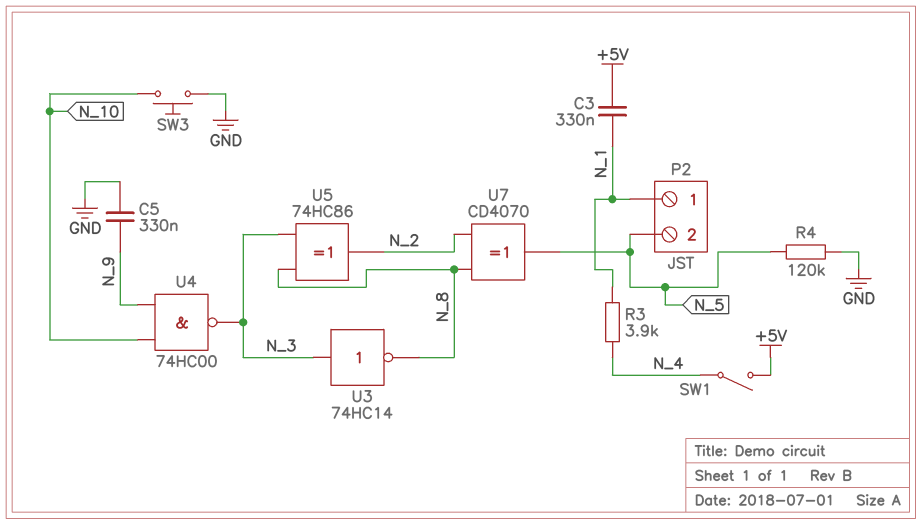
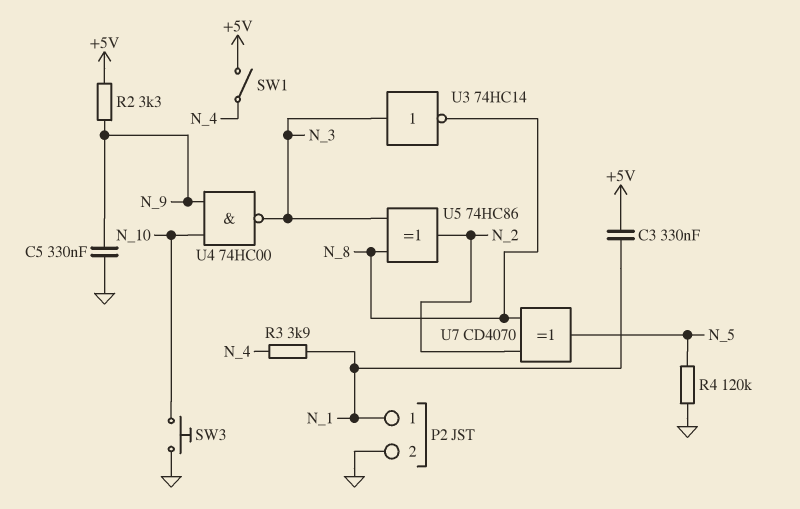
P2 pin 2: N_5 -> GND
R2: none -> 3.3k (+5V, N_9)

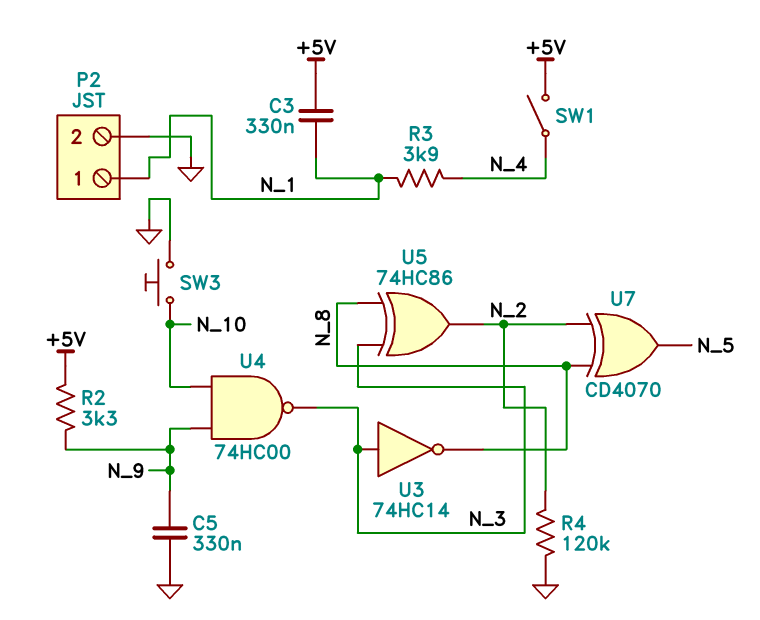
R4: 120k (GND, N_5) -> 120k (GND, N_2)

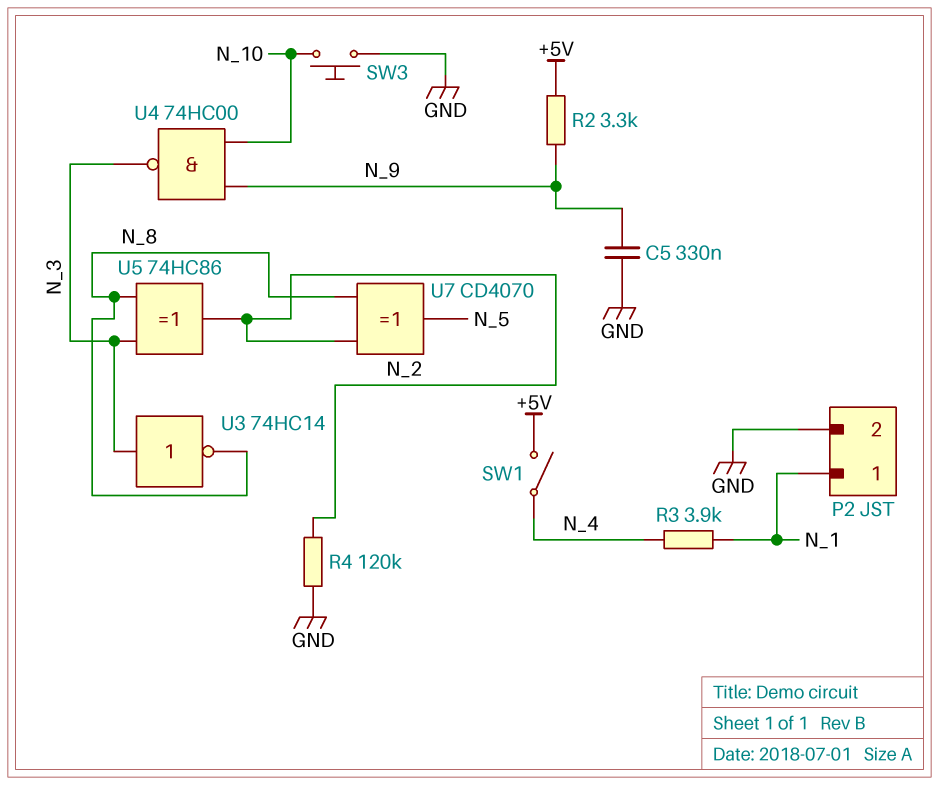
C3: 330nF (+5V, N_1) -> none

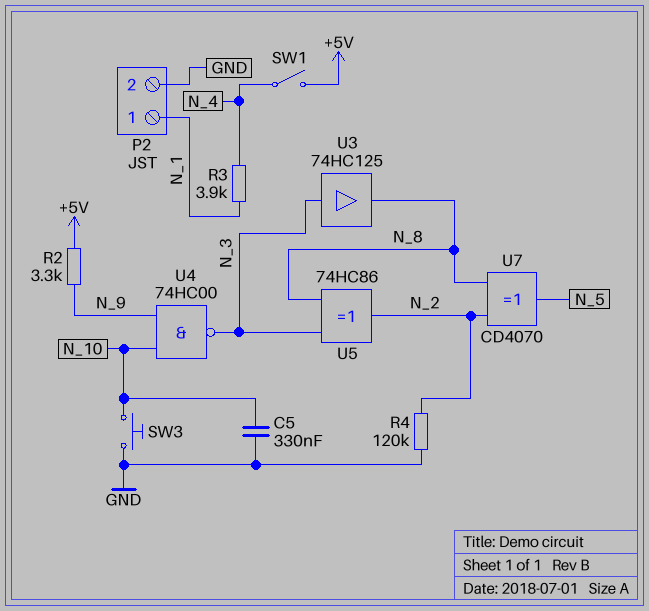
C5: 330nF (GND, N_9) -> 330nF (GND, N_10)
U3: NOT 74HC14 (in N_3, out N_8) -> buffer 74HC125 (in N_3, out N_8)

